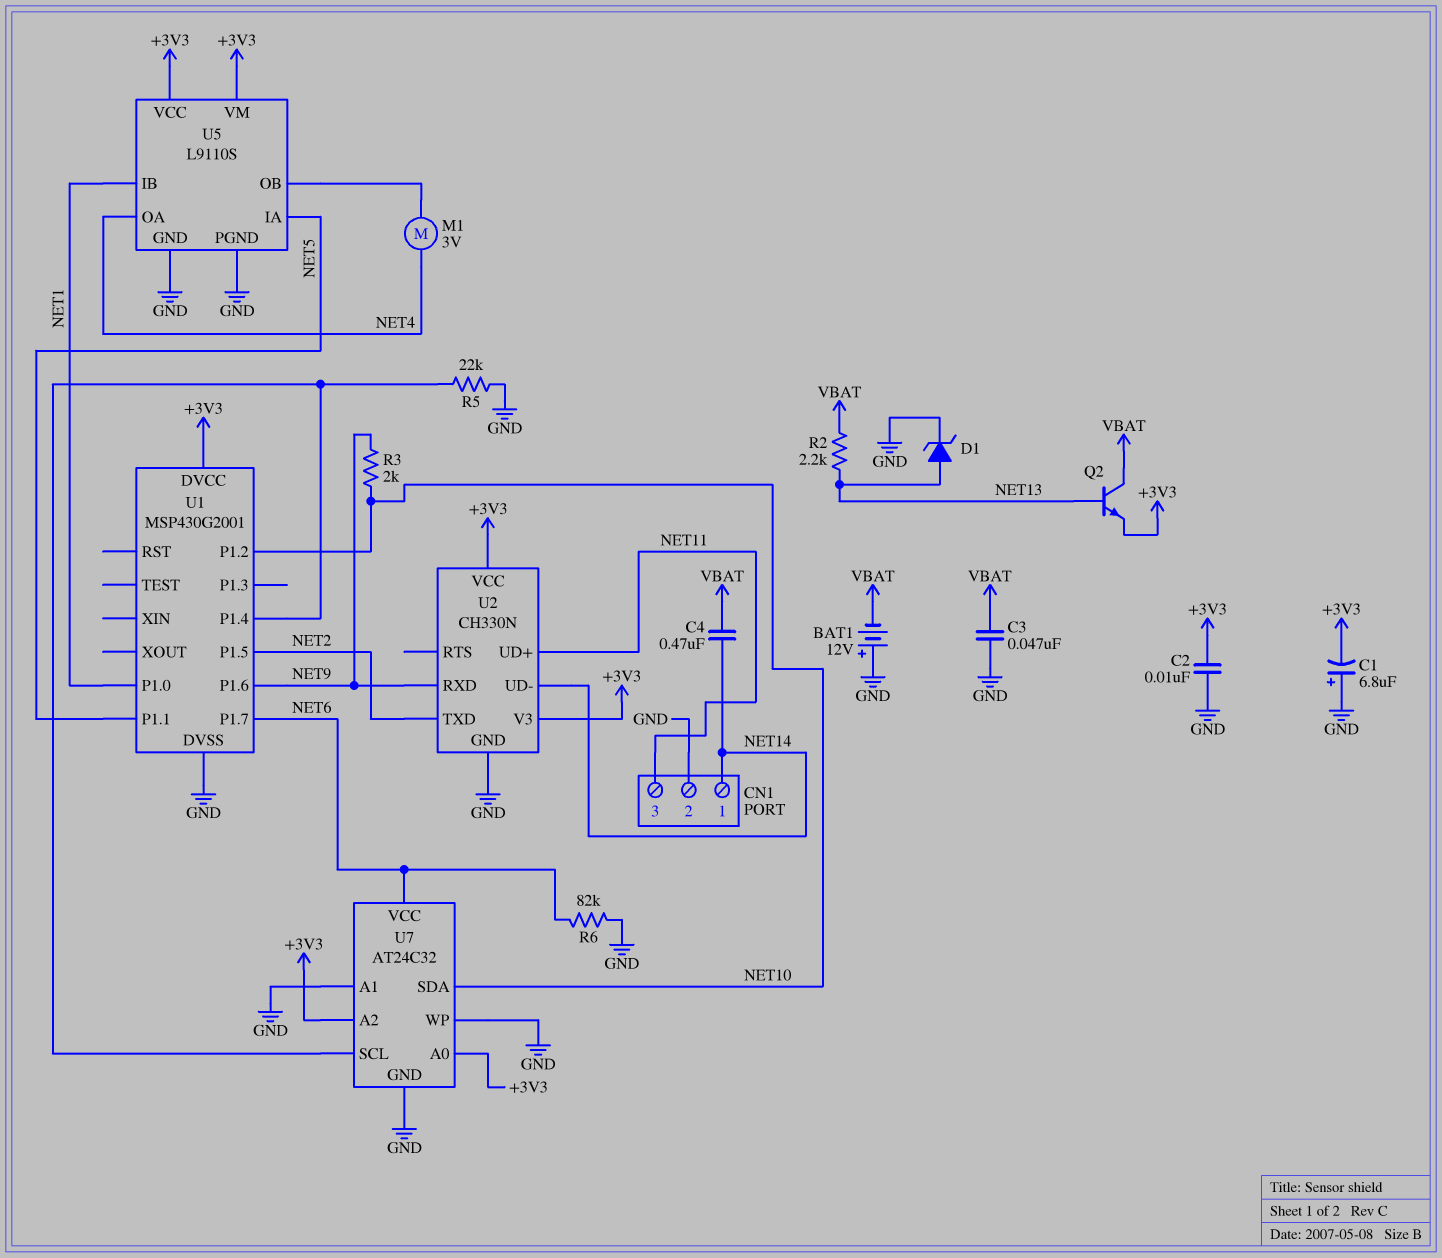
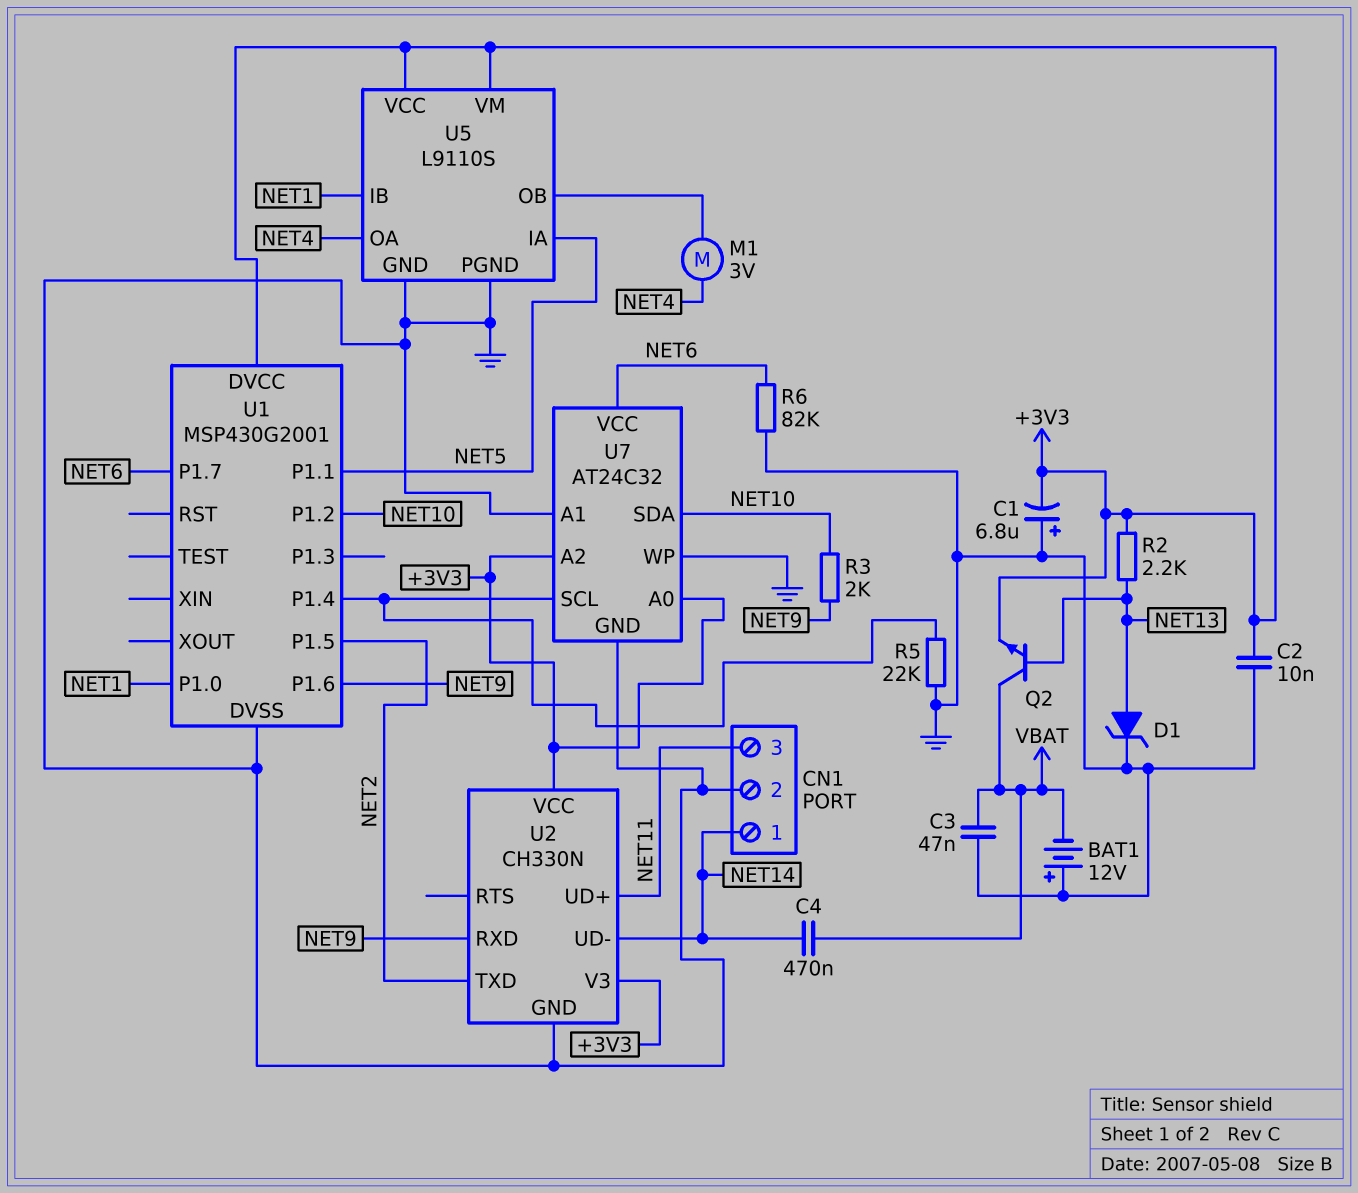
R2: 2.2k (NET13, VBAT) -> 2.2k (+3V3, NET13)

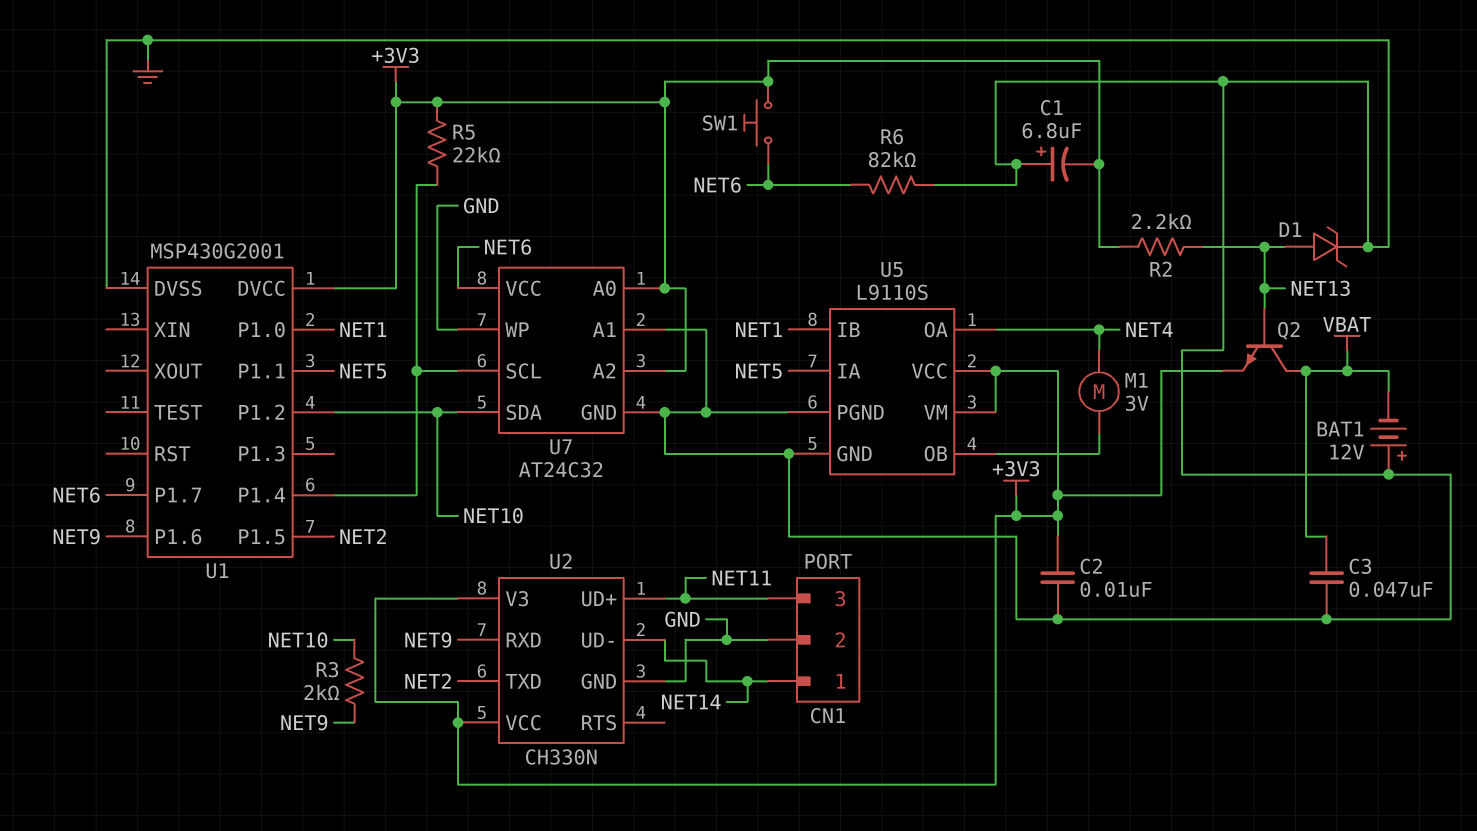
C4: 470nF (NET14, VBAT) -> none
R5: 22k (GND, U1/P1.4) -> 22k (+3V3, U1/P1.4)
SW1: none -> button (+3V3, NET6)

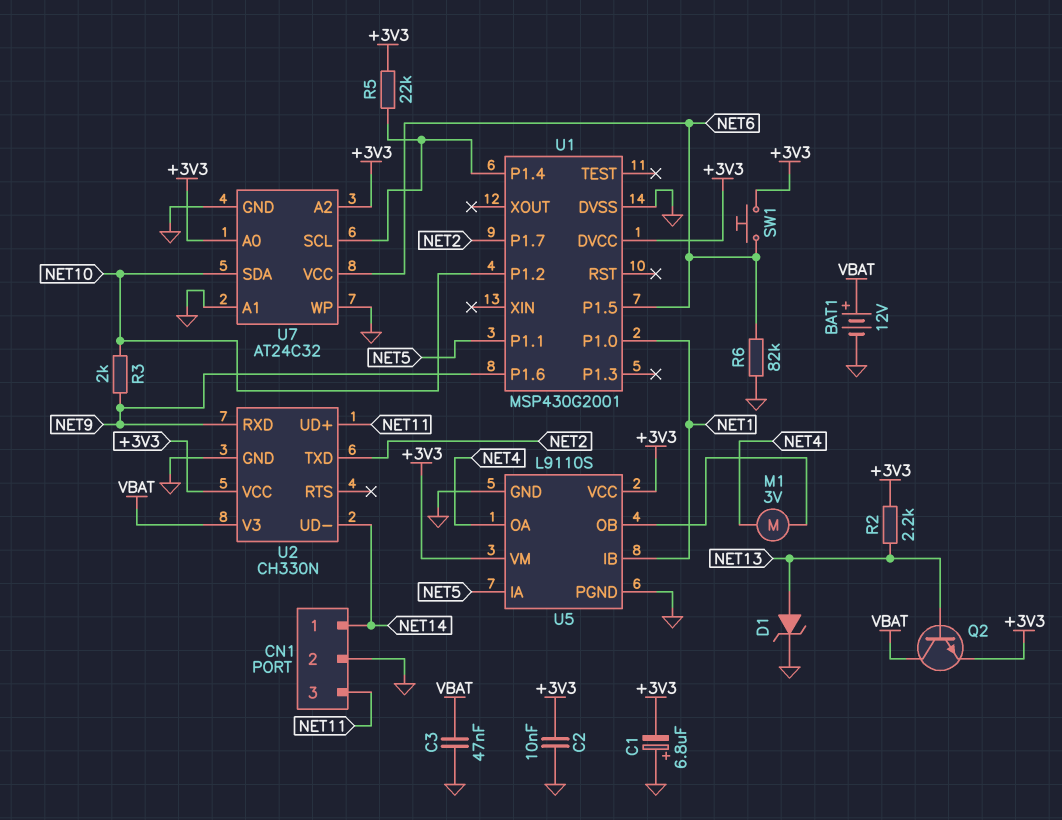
BAT1: 12V (plus GND, minus VBAT) -> 12V (plus VBAT, minus GND)
U1 pin P1.5: NET2 -> NET6
U1 pin P1.7: NET6 -> NET2
U2 pin V3: +3V3 -> VBAT

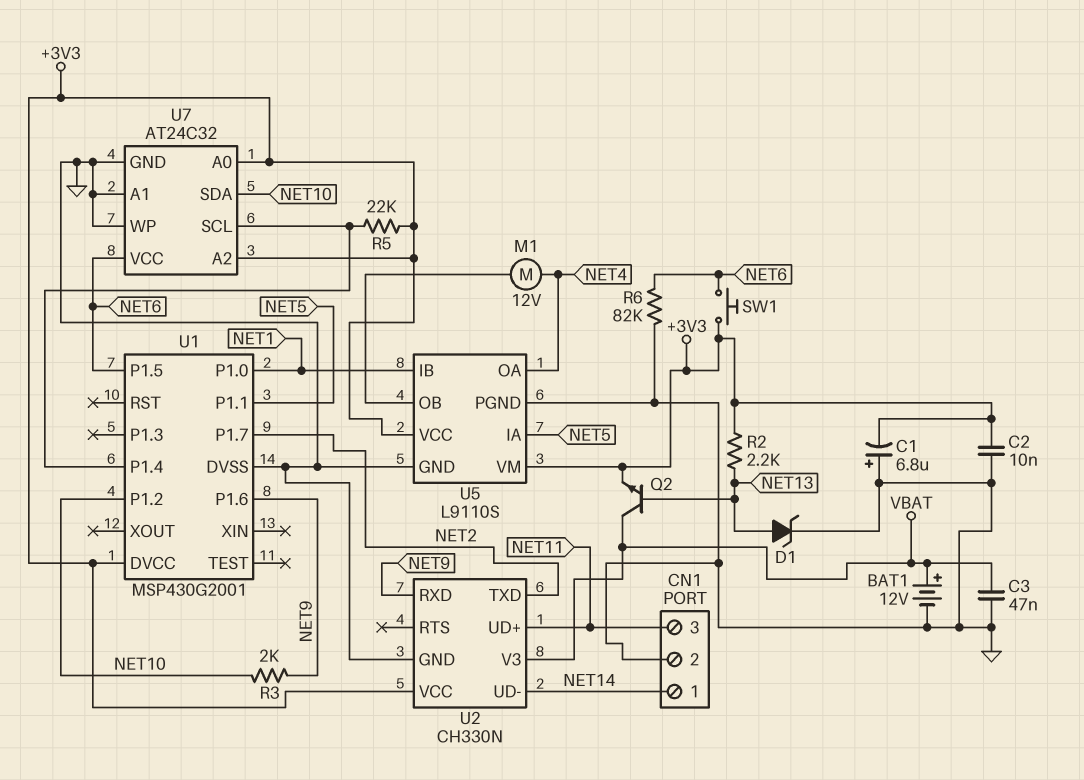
M1: motor 3V (NET4, U5/OB) -> motor 12V (NET4, U5/OB)

